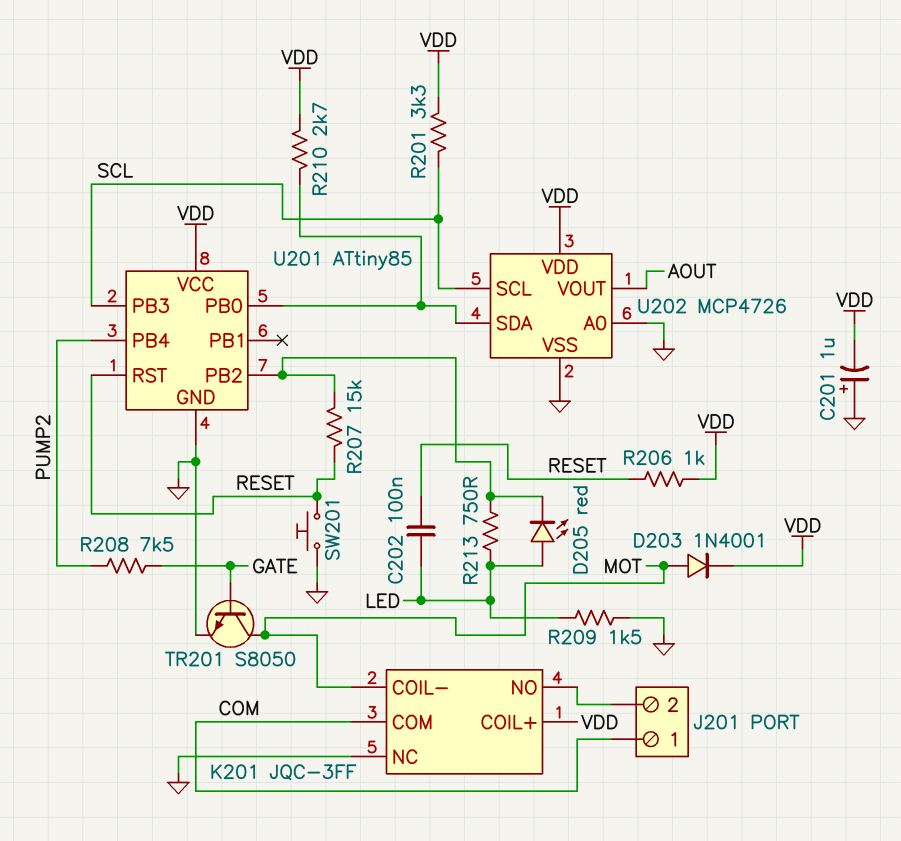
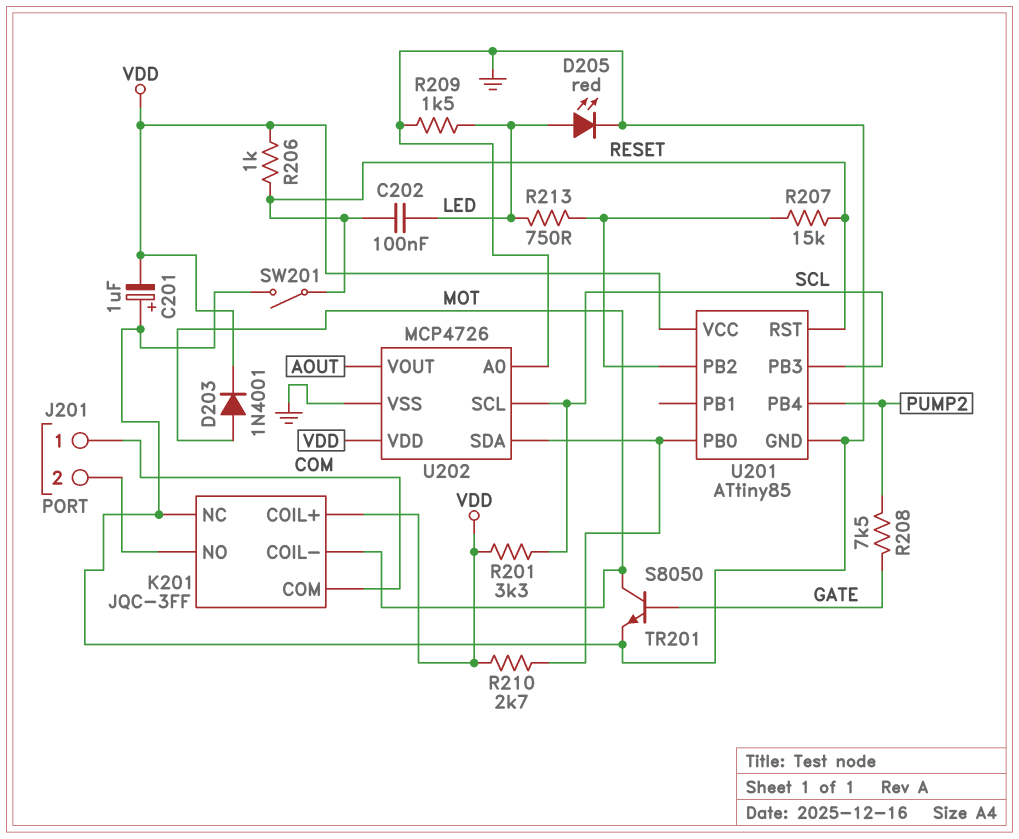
D205: LED red (A LED, K U201/PB2) -> LED red (A LED, K GND)
SW201: button (GND, RESET) -> switch (GND, RESET)

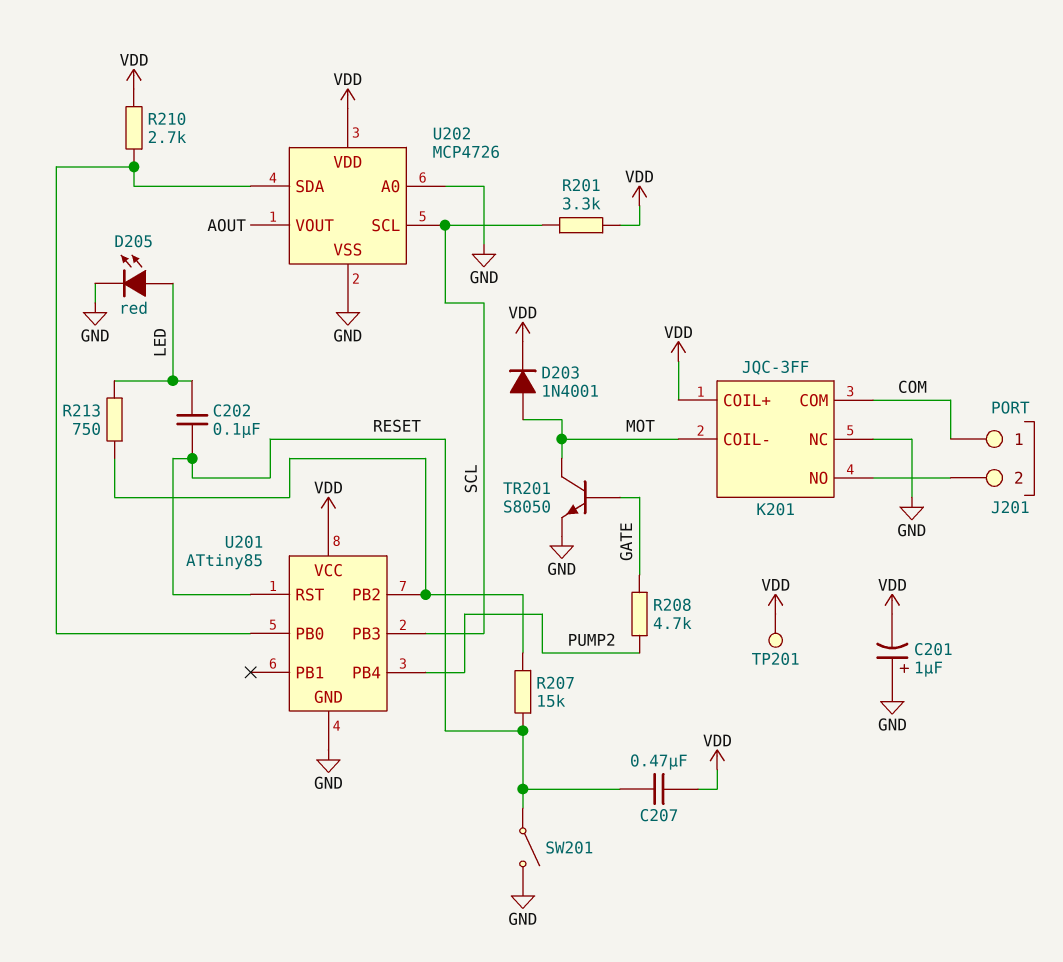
C207: none -> 470nF (RESET, VDD)
R206: 1k (RESET, VDD) -> none
R208: 7.5k (GATE, PUMP2) -> 4.7k (GATE, PUMP2)
R209: 1.5k (GND, LED) -> none
TP201: none -> test point (VDD)

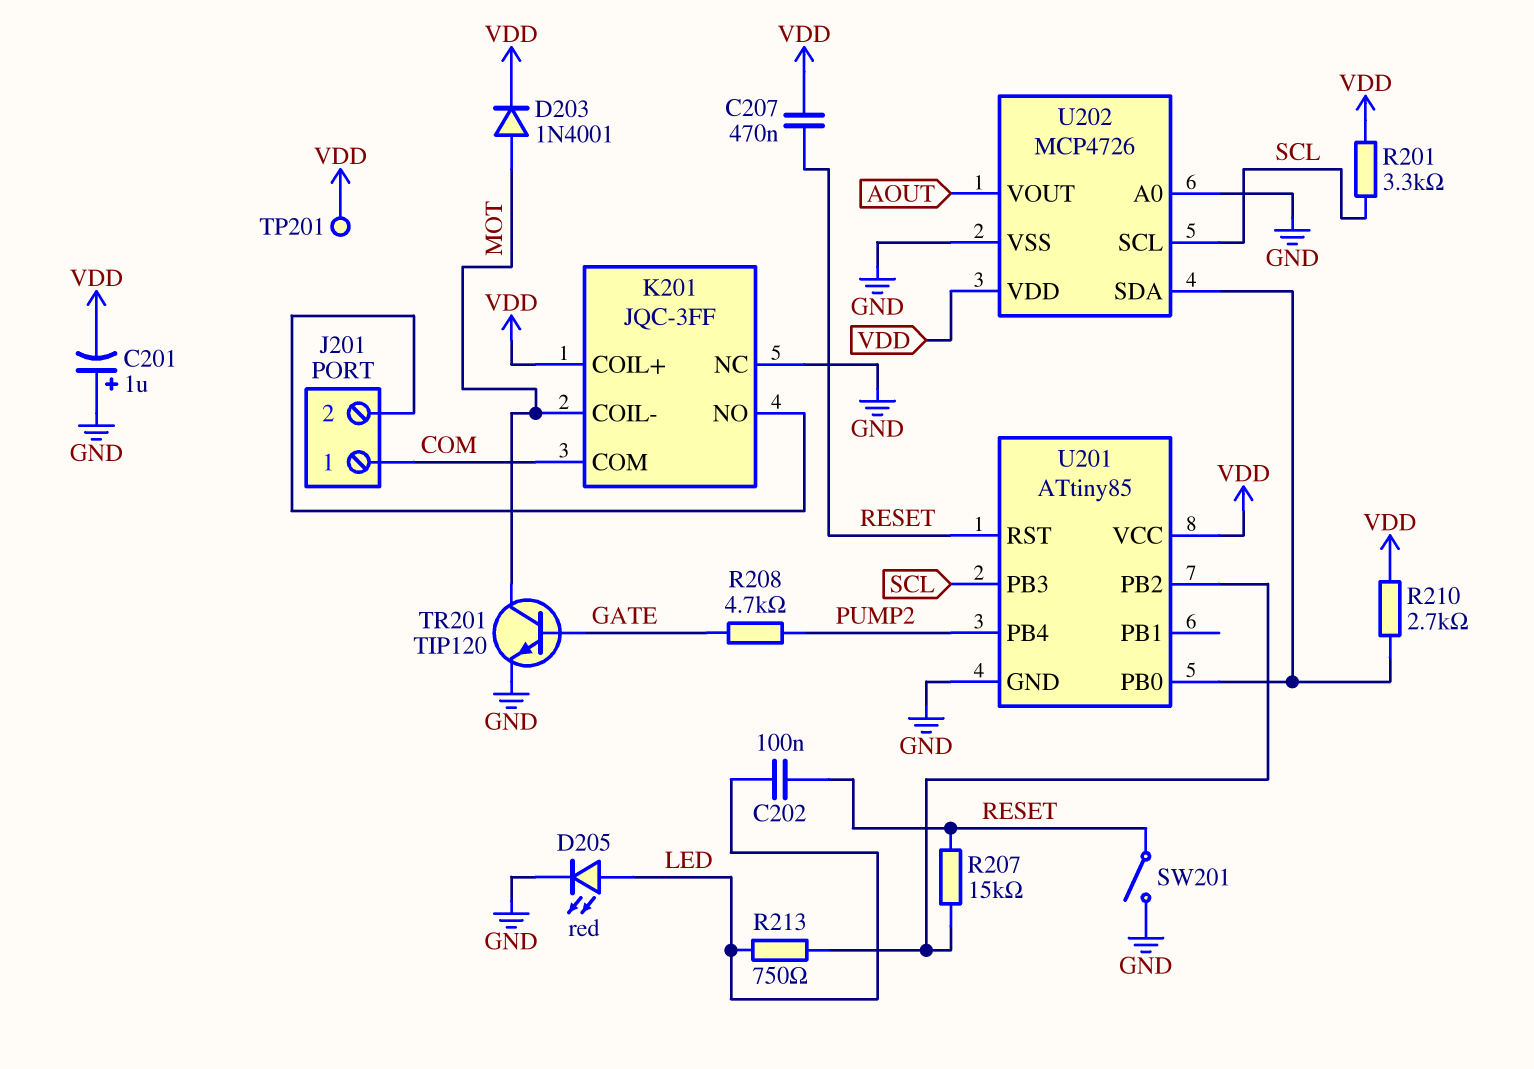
TR201: NPN S8050 (B GATE, C MOT, E GND) -> NPN TIP120 (B GATE, C MOT, E GND)

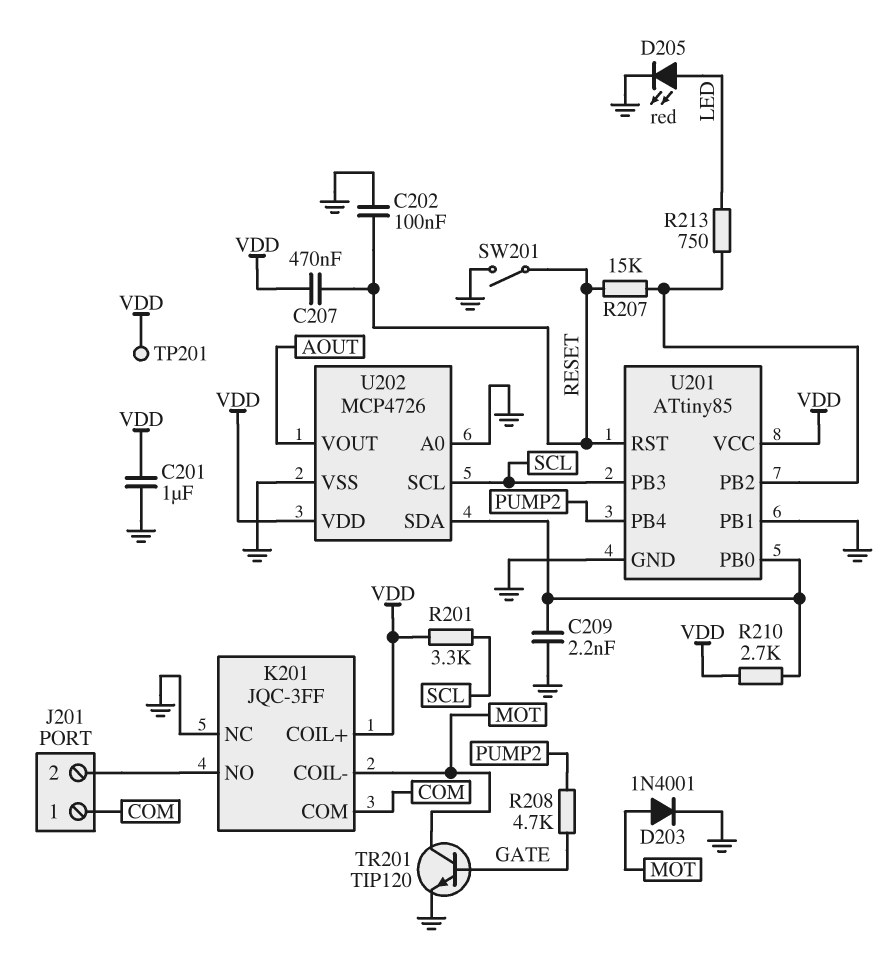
C201: 1uF (plus GND, minus VDD) -> 1uF (GND, VDD)
C202: 100nF (LED, RESET) -> 100nF (GND, RESET)
C209: none -> 2.2nF (GND, U201/PB0)
D203: diode 1N4001 (A MOT, K VDD) -> diode 1N4001 (A MOT, K GND)
U201 pin PB1: none -> GND

